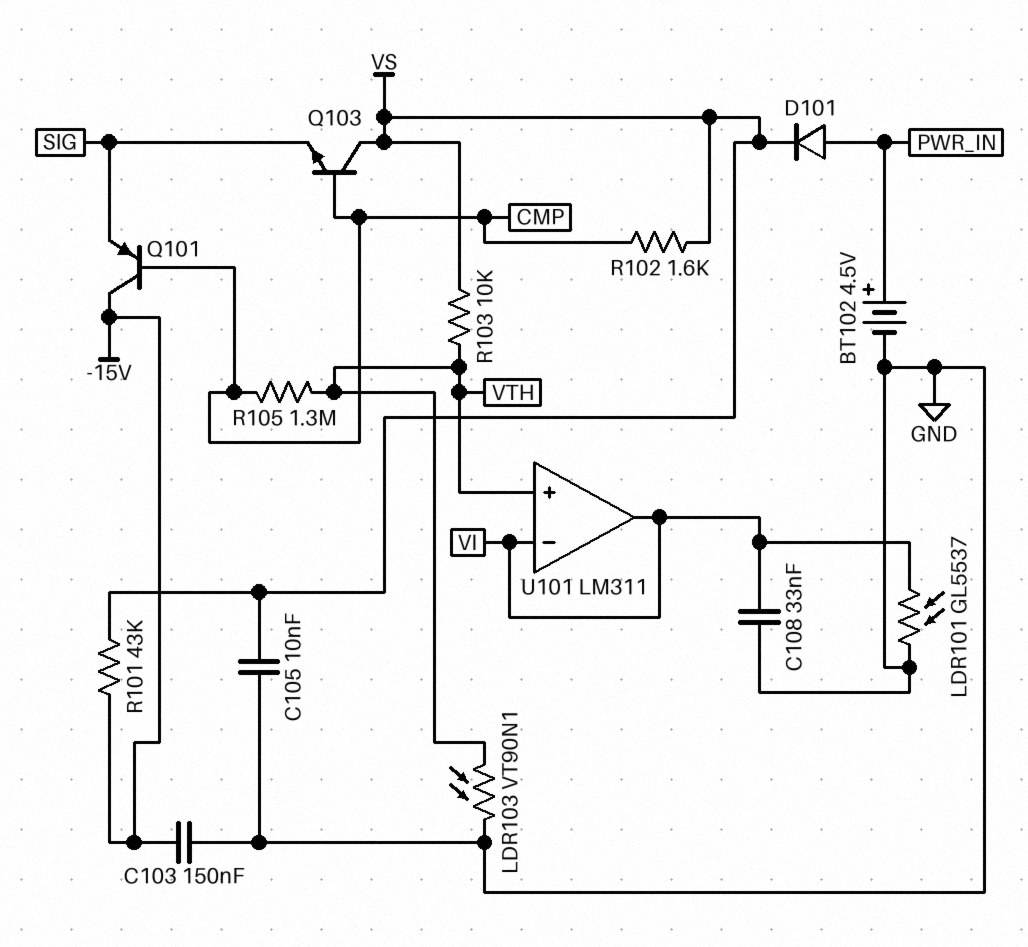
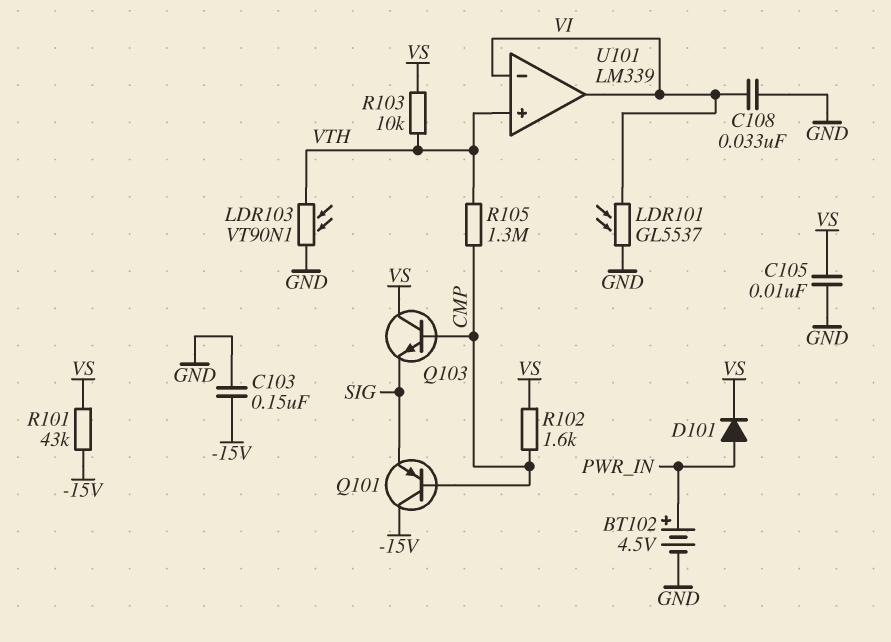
U101: LM311 -> LM339

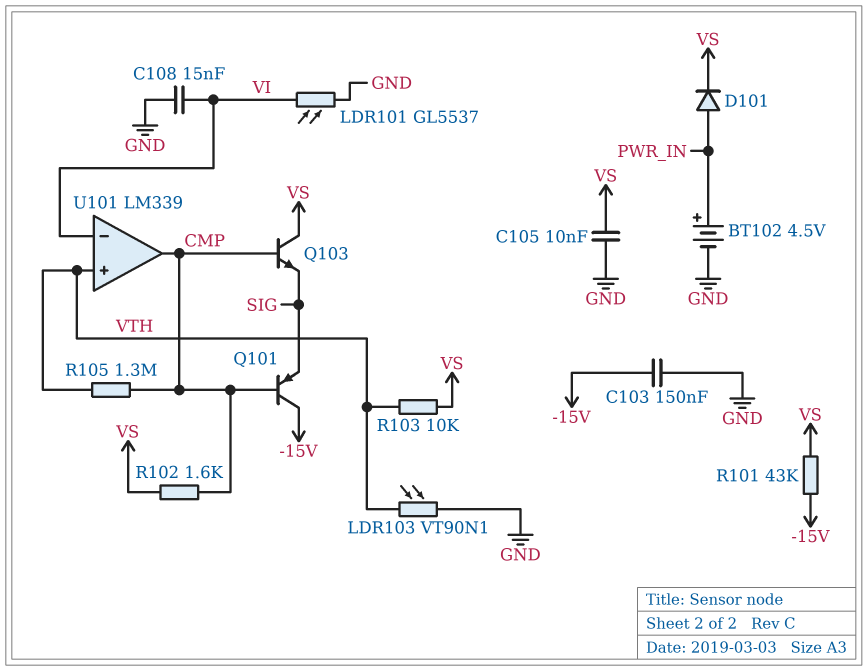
C108: 33nF (GND, VI) -> 15nF (GND, VI)
U101 pin out: VI -> CMP

